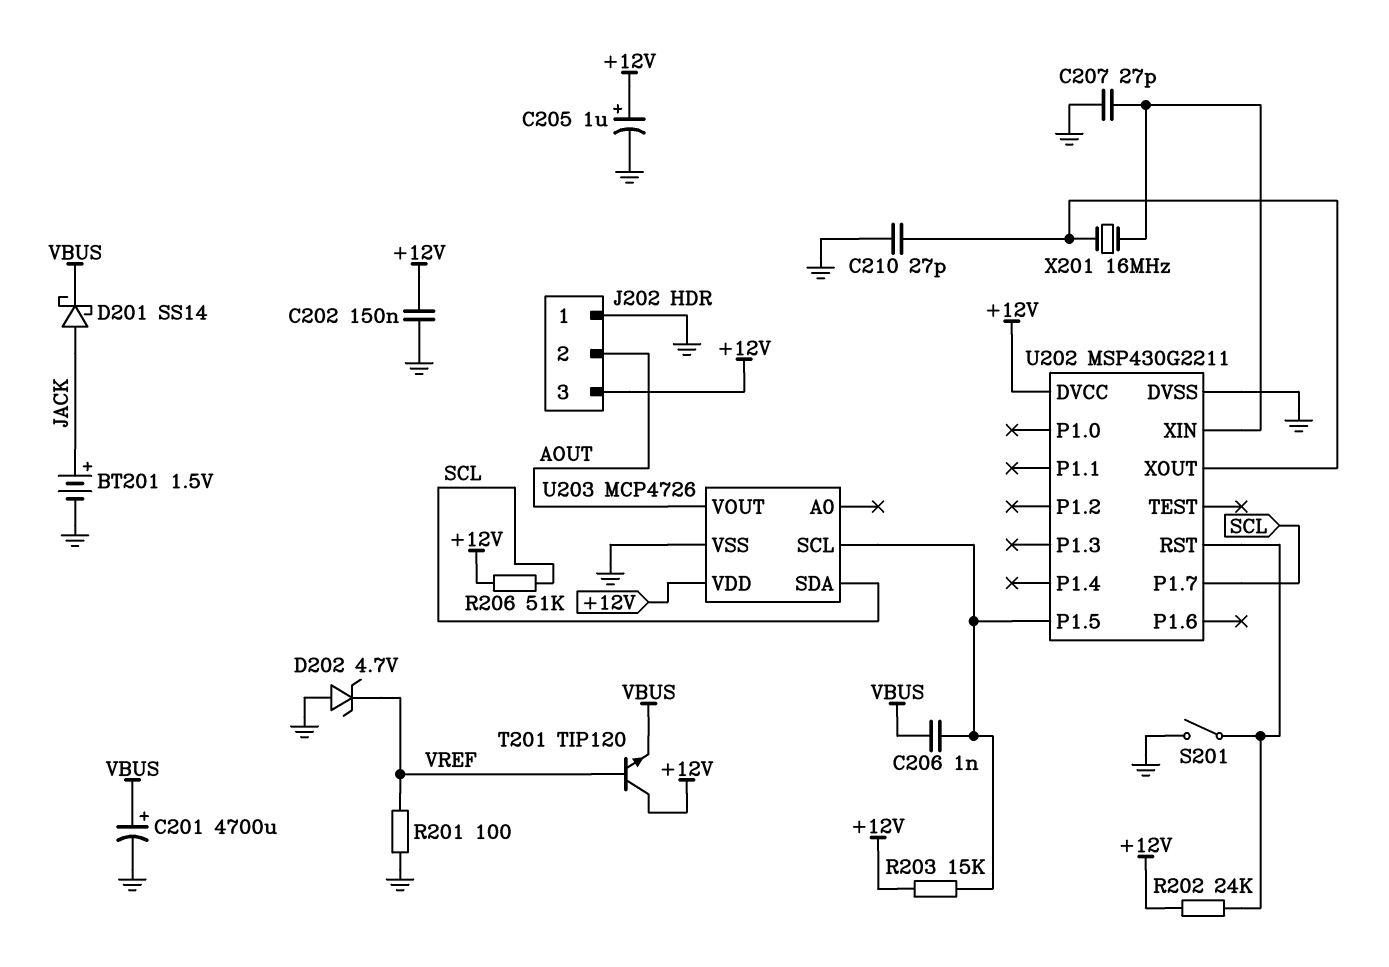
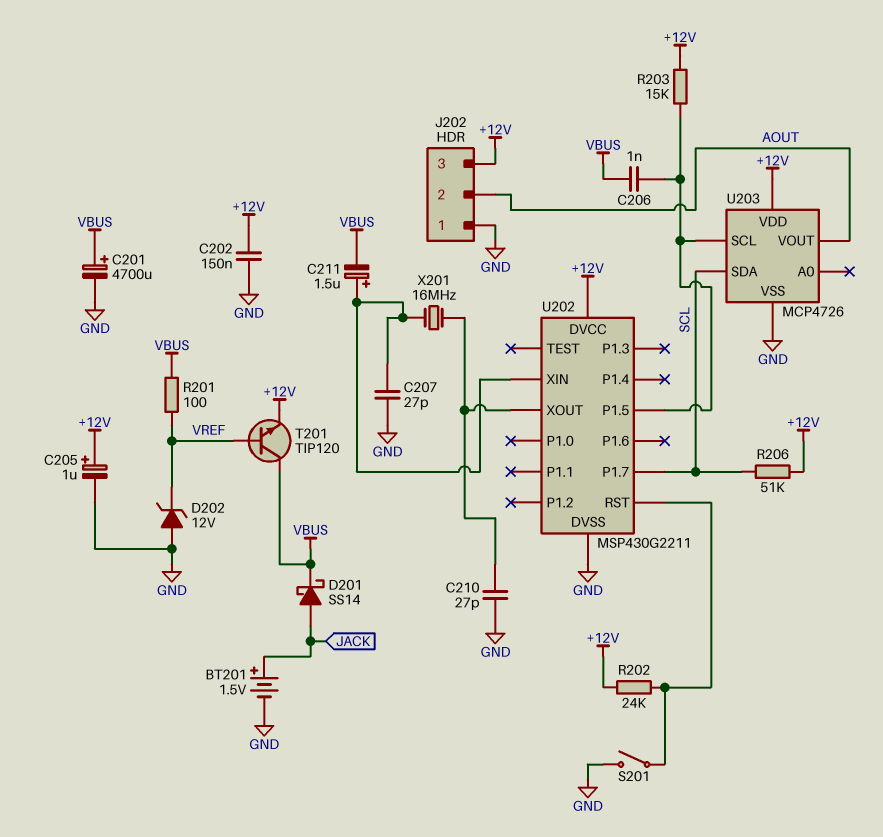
C211: none -> 1.5uF (plus U202/XIN, minus VBUS)
D202: zener 4.7V (A GND, K VREF) -> zener 12V (A GND, K VREF)
R201: 100 (GND, VREF) -> 100 (VBUS, VREF)
T201: NPN TIP120 (B VREF, C +12V, E VBUS) -> NPN TIP120 (B VREF, C VBUS, E +12V)

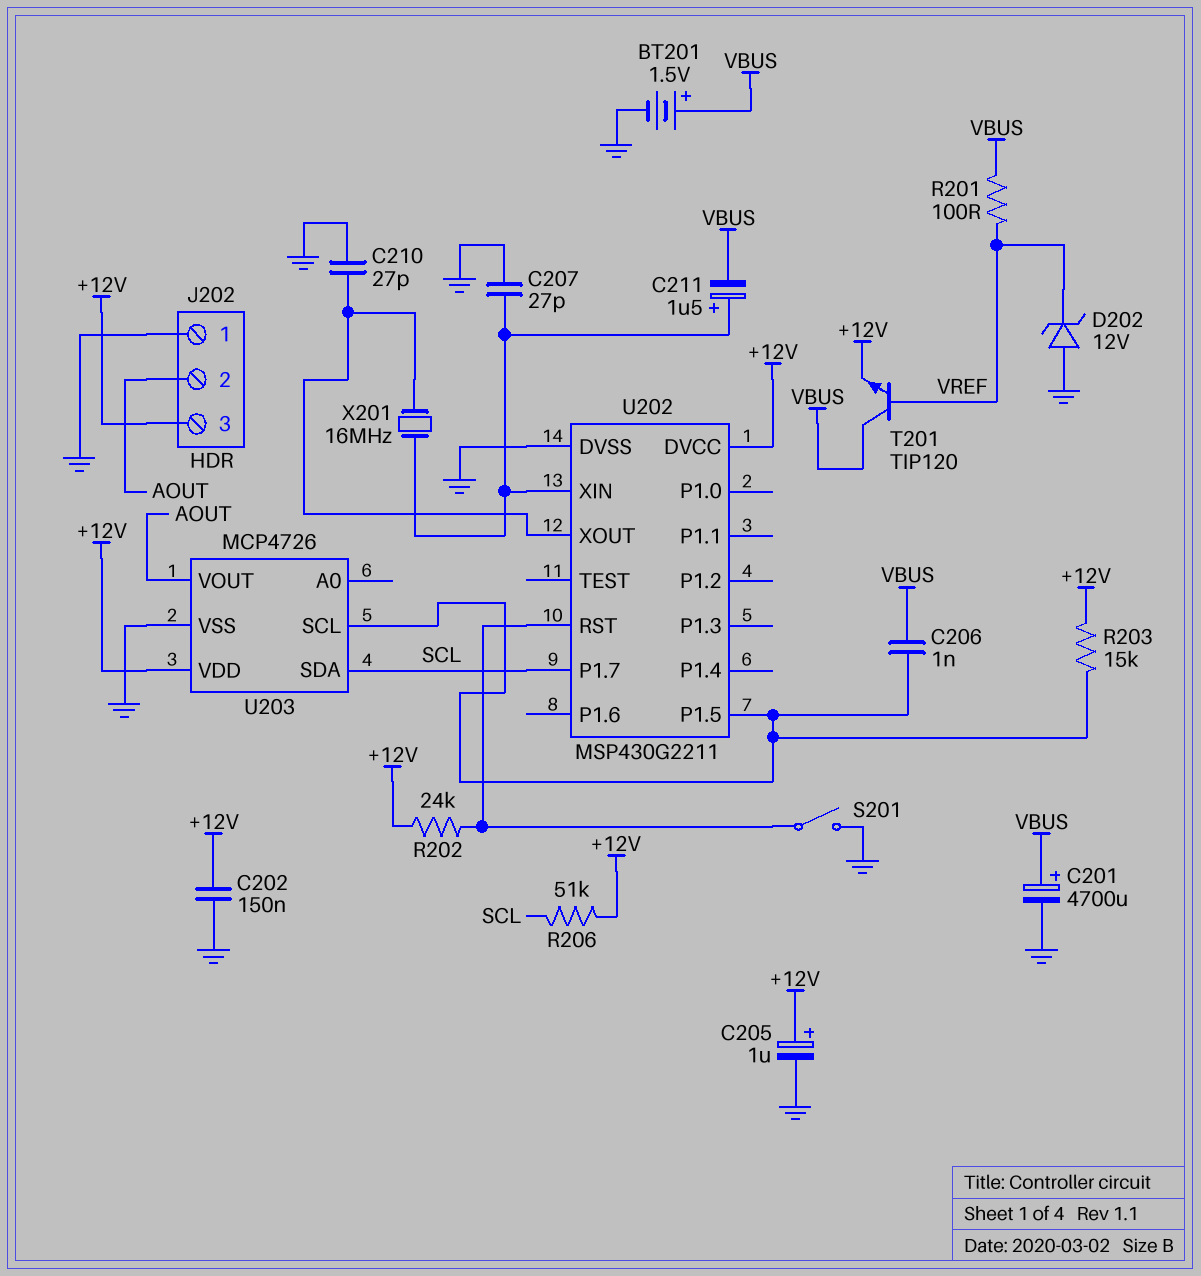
BT201: 1.5V (plus JACK, minus GND) -> 1.5V (plus VBUS, minus GND)
D201: schottky SS14 (A JACK, K VBUS) -> none

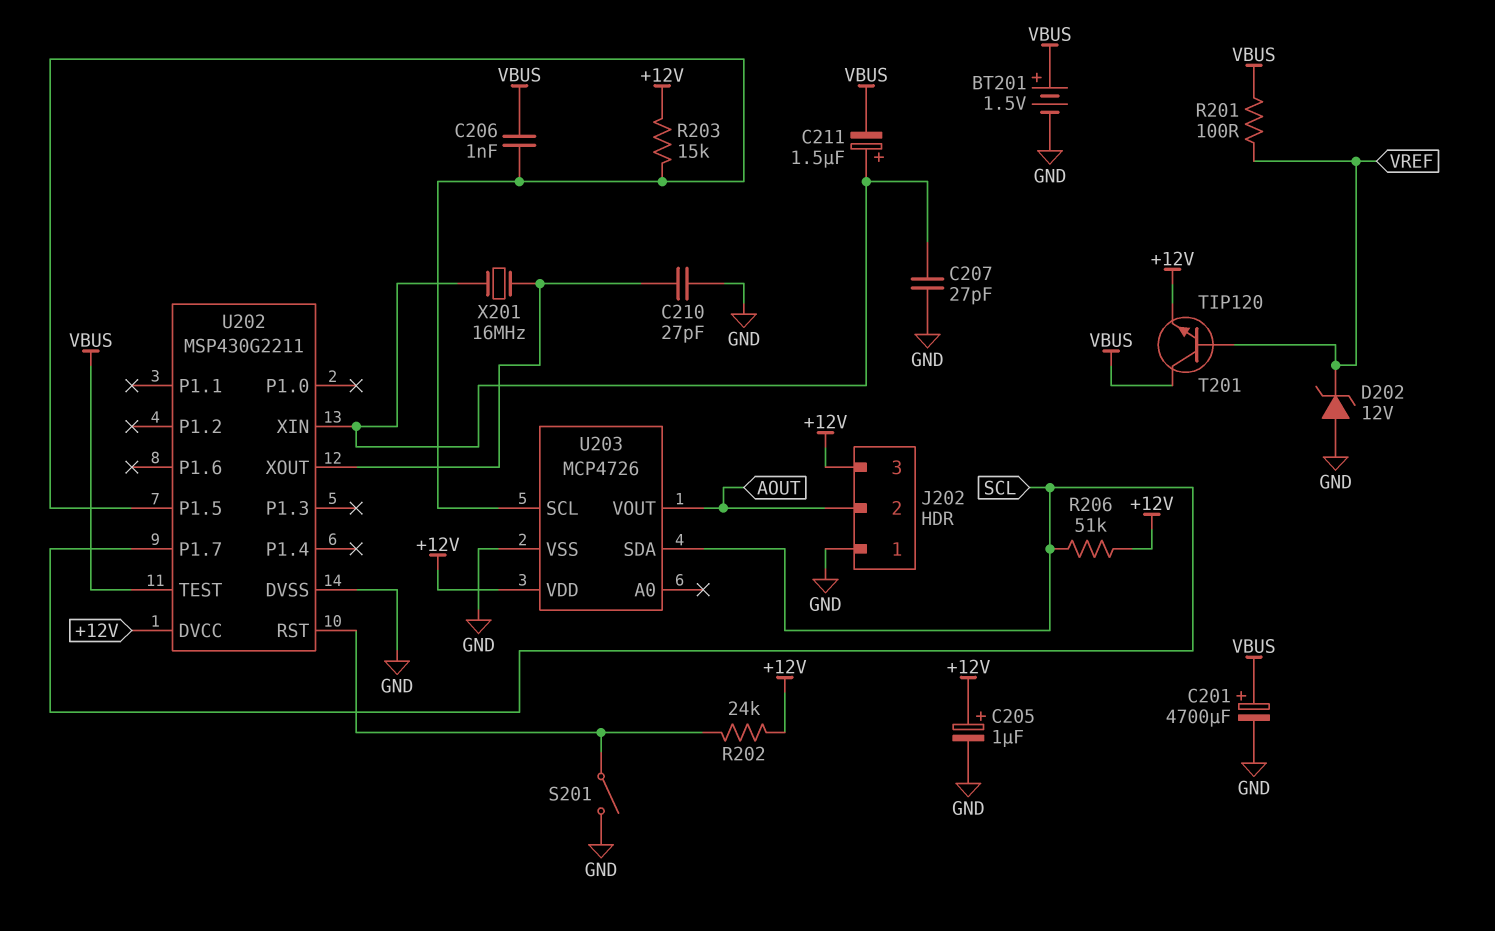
C202: 150nF (+12V, GND) -> none
U202 pin TEST: none -> VBUS

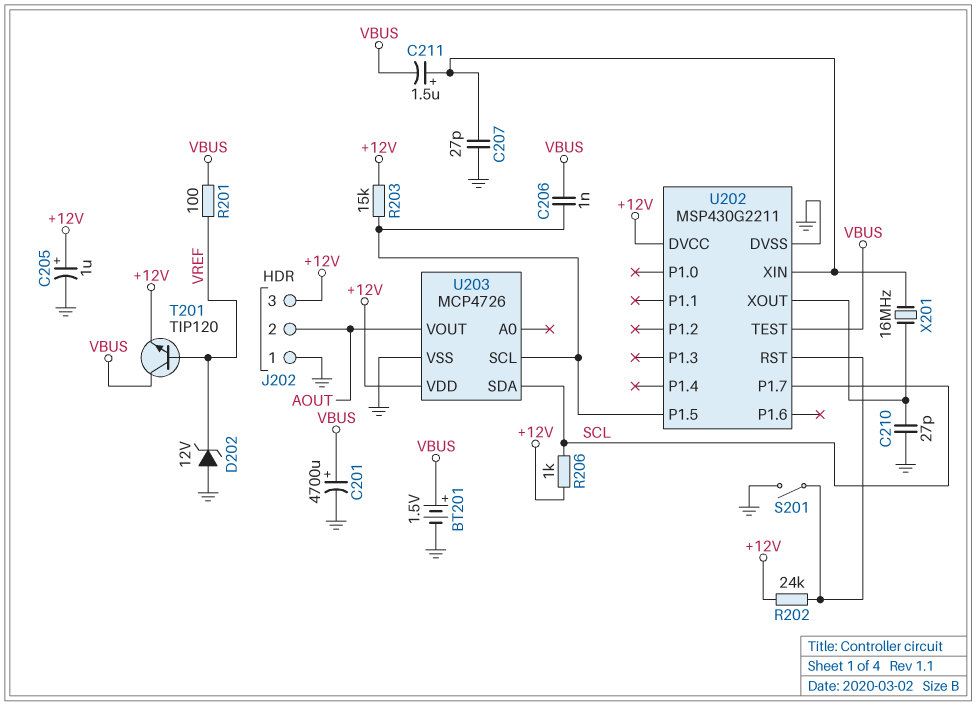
R206: 51k (+12V, SCL) -> 1k (+12V, SCL)

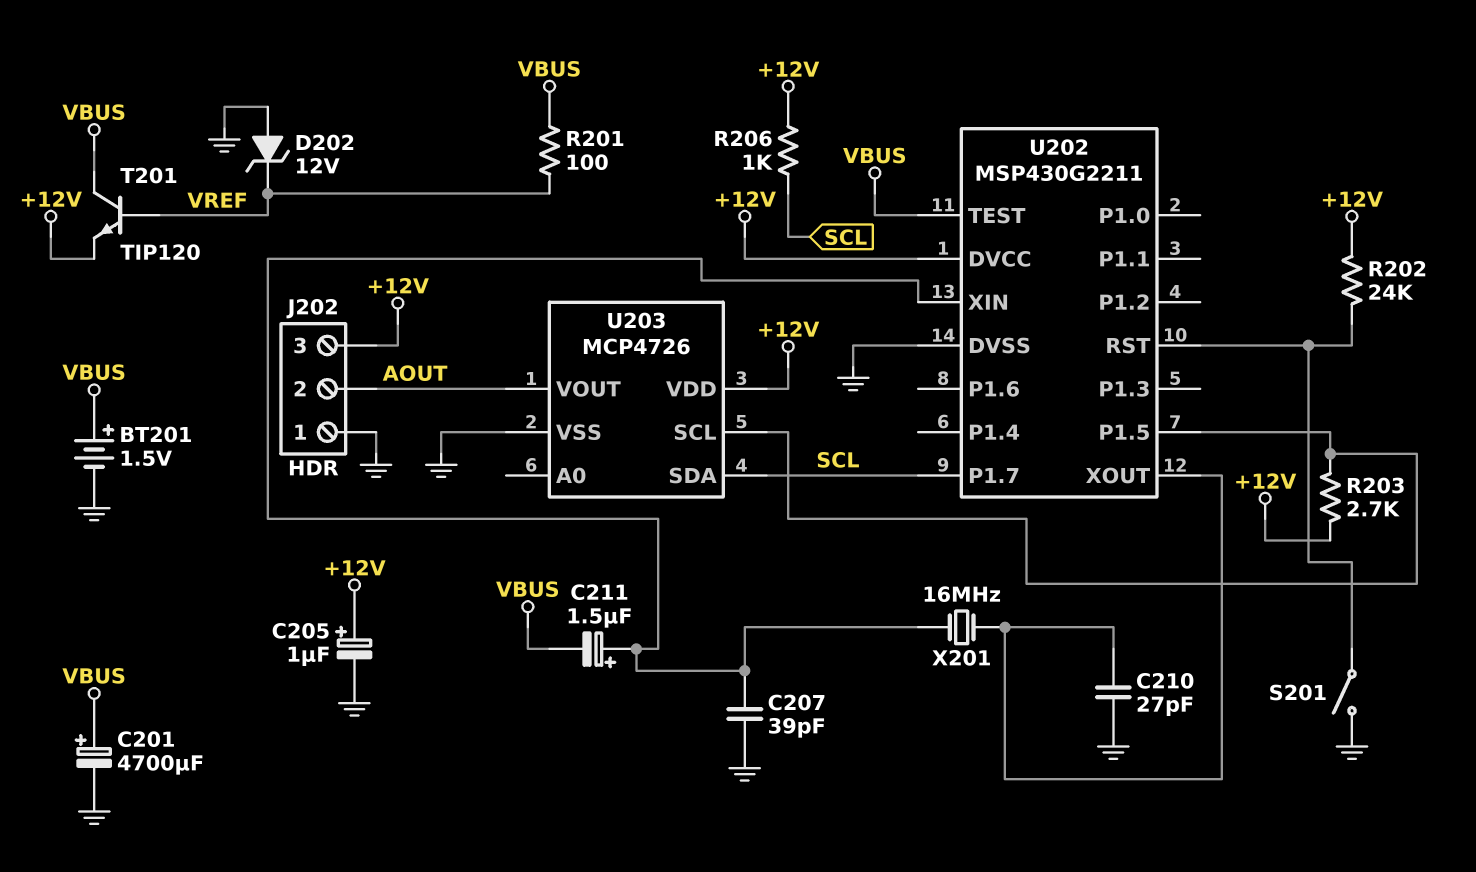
C206: 1nF (U202/P1.5, VBUS) -> none
C207: 27pF (GND, U202/XIN) -> 39pF (GND, U202/XIN)
R203: 15k (+12V, U202/P1.5) -> 2.7k (+12V, U202/P1.5)

